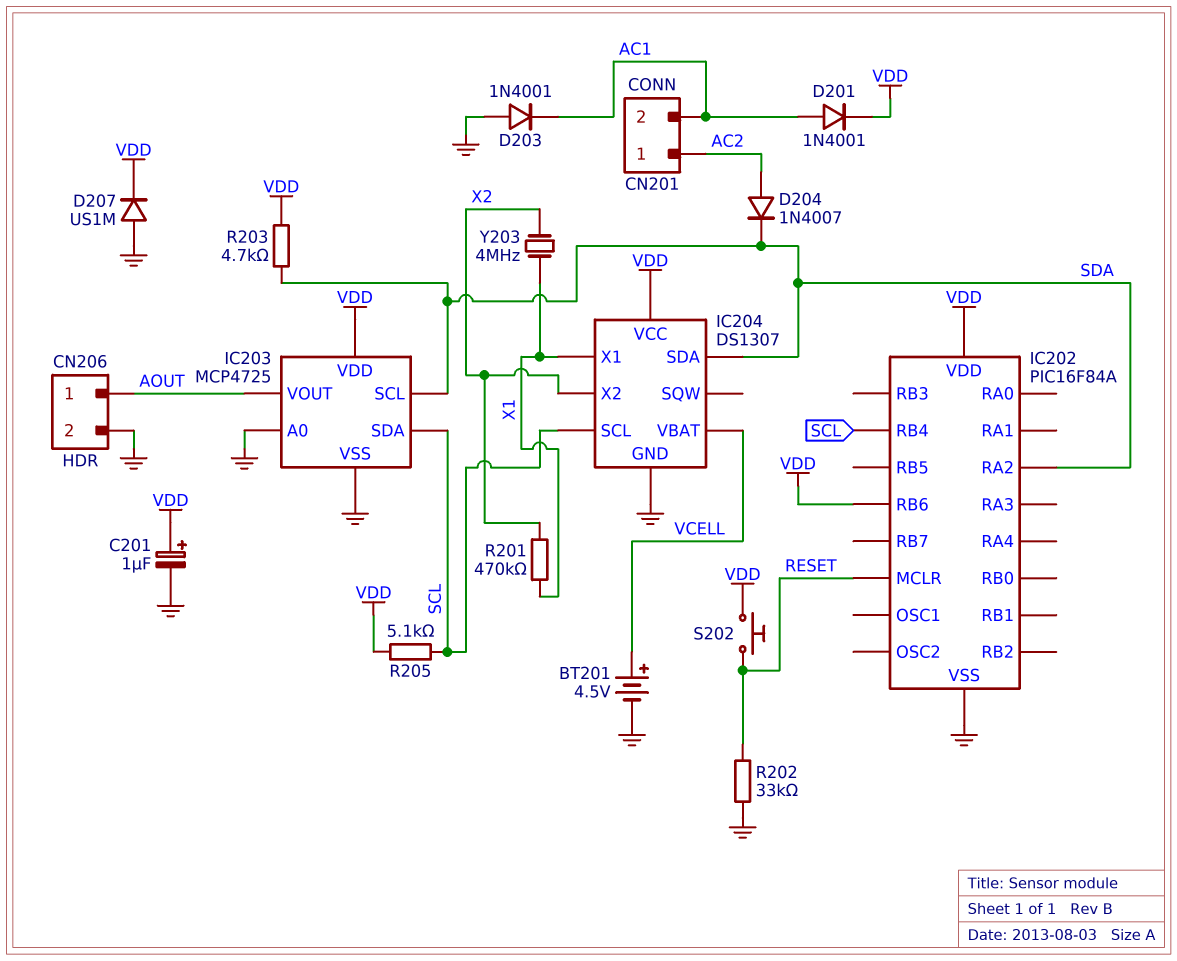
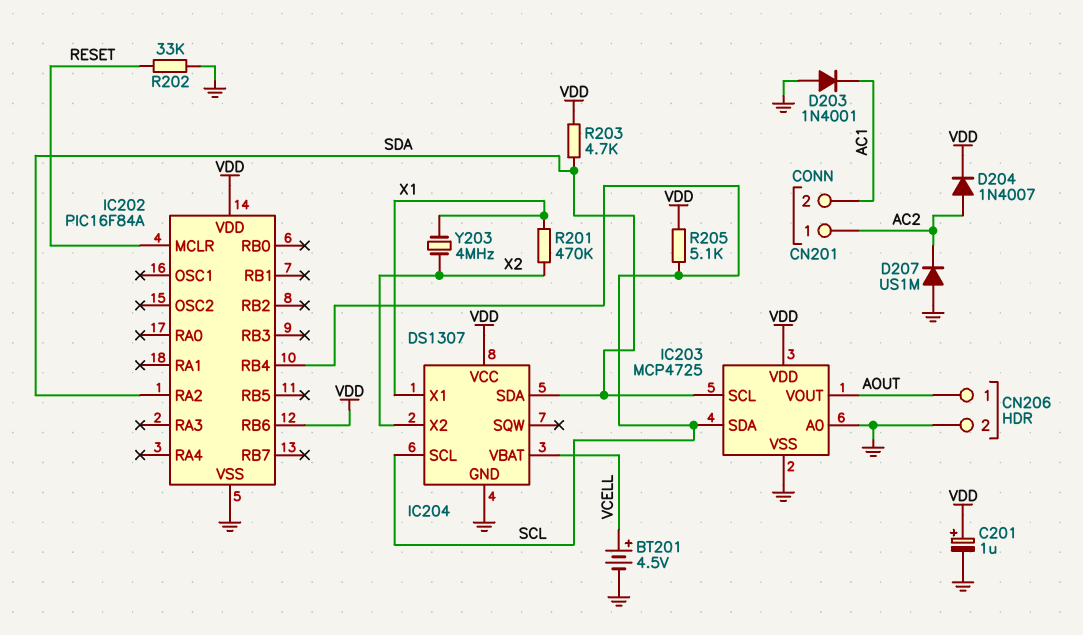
D201: diode 1N4001 (A AC1, K VDD) -> none
D204: diode 1N4007 (A AC2, K SDA) -> diode 1N4007 (A AC2, K VDD)
D207: diode US1M (A GND, K VDD) -> diode US1M (A GND, K AC2)
S202: button (RESET, VDD) -> none

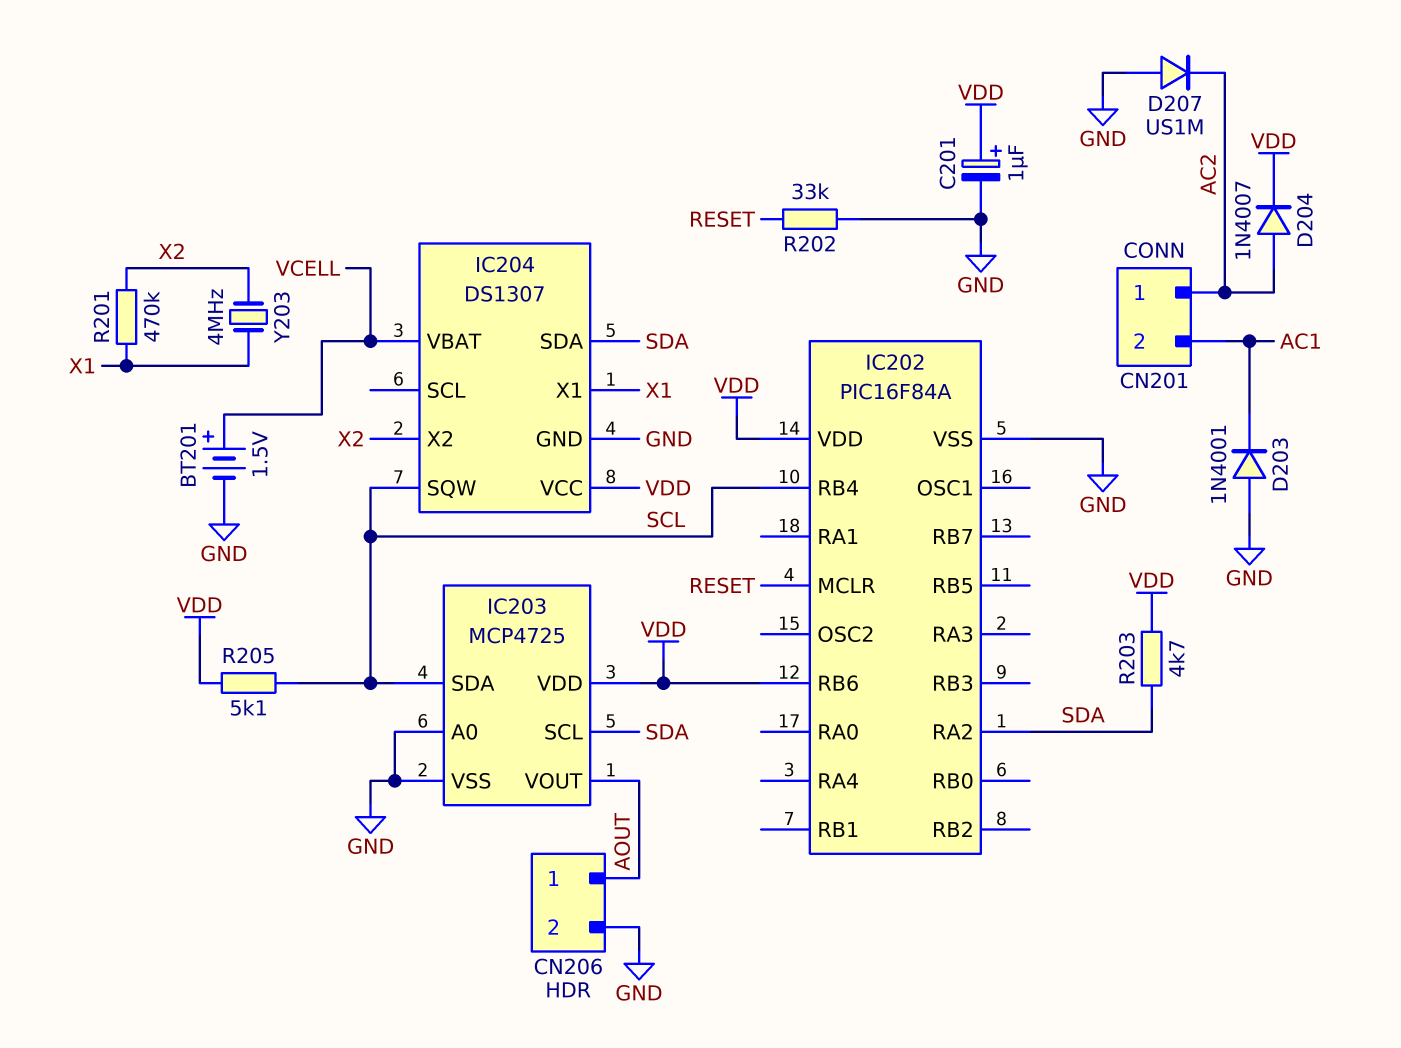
BT201: 4.5V (plus VCELL, minus GND) -> 1.5V (plus VCELL, minus GND)
IC204 pin SCL: SCL -> none
IC204 pin SQW: none -> SCL

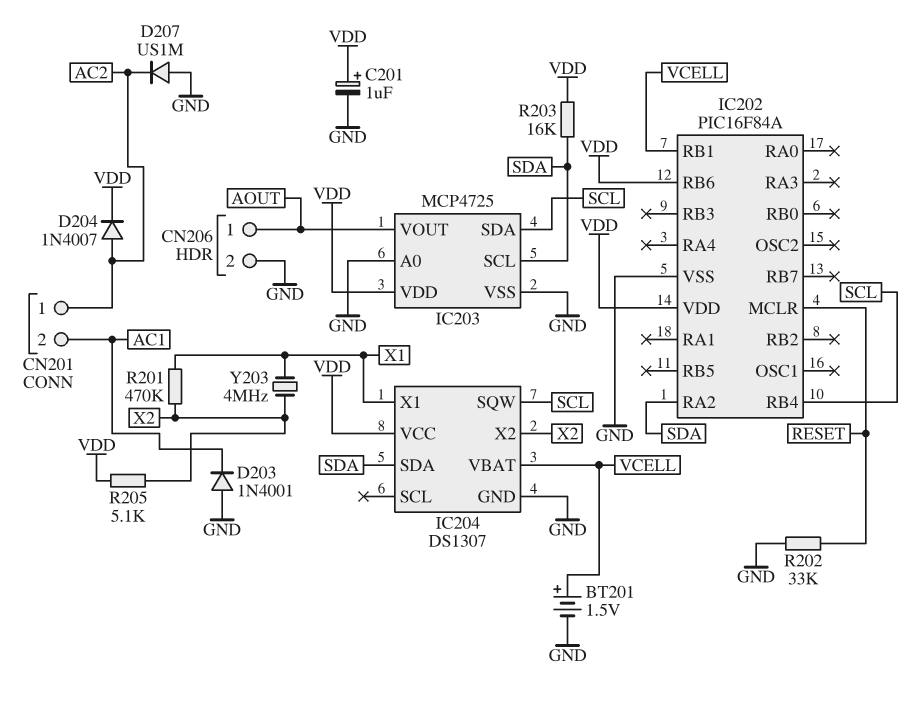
IC202 pin RB1: none -> VCELL
R203: 4.7k (SDA, VDD) -> 16k (SDA, VDD)
R205: 5.1k (SCL, VDD) -> 5.1k (VDD, X2)

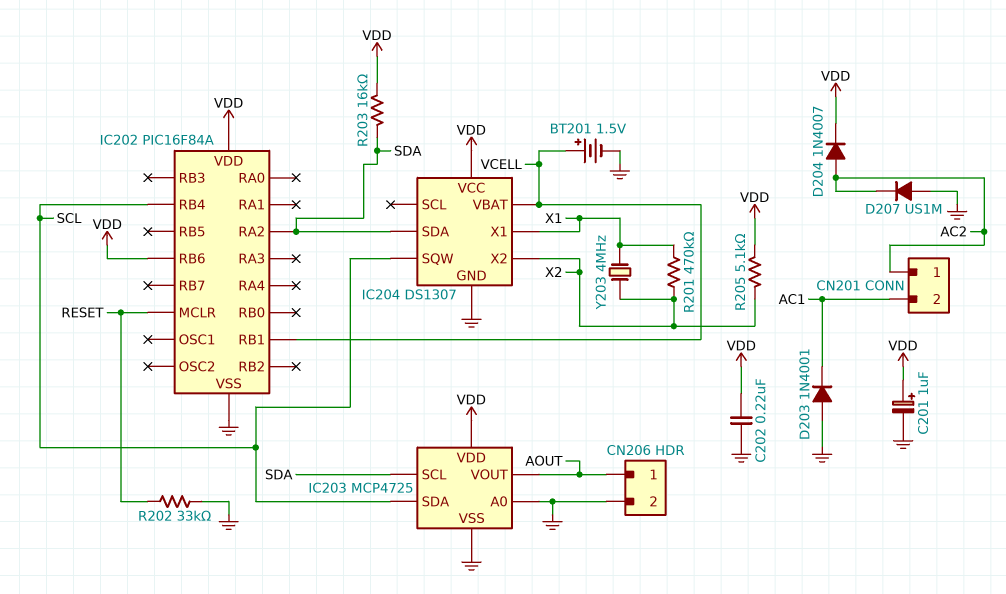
C202: none -> 220nF (GND, VDD)

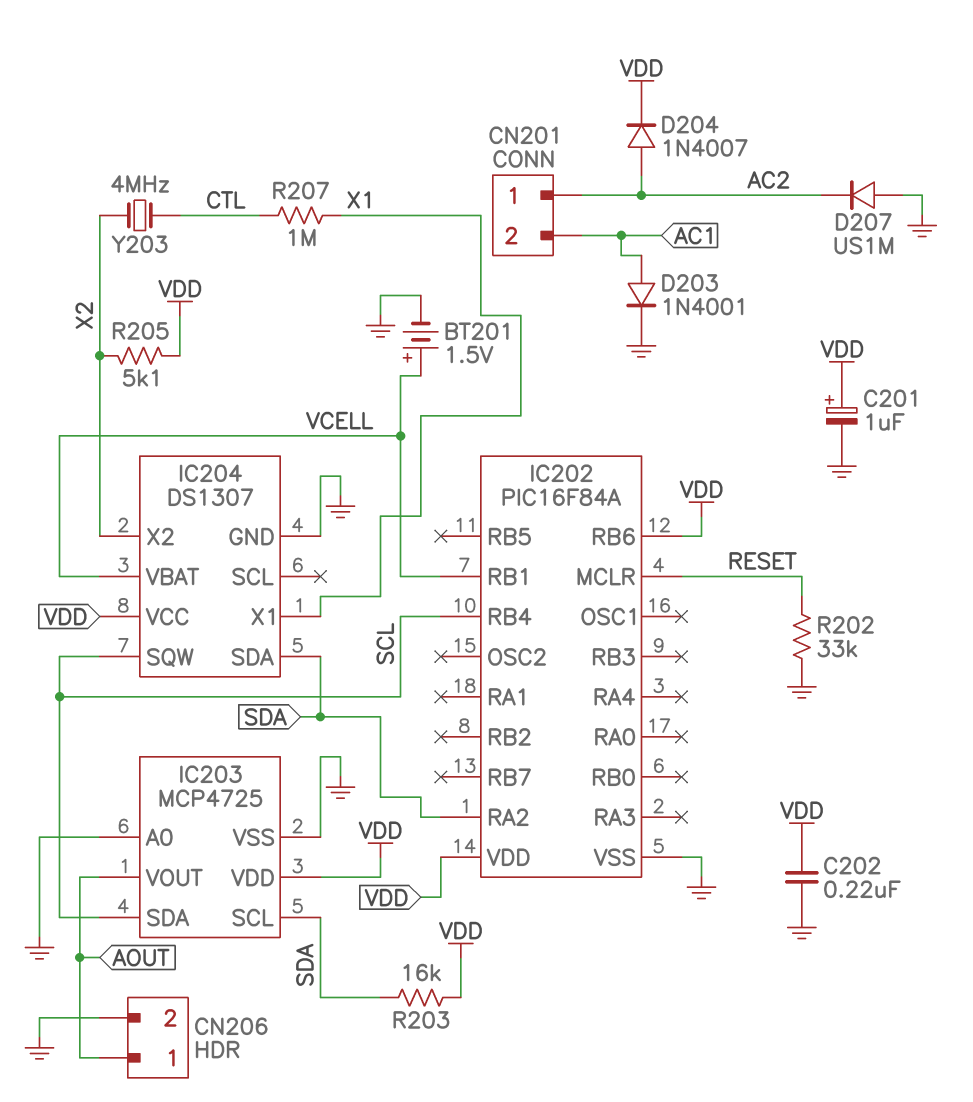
D203: diode 1N4001 (A GND, K AC1) -> diode 1N4001 (A AC1, K GND)
R201: 470k (X1, X2) -> none
R207: none -> 1M (CTL, X1)
Y203: 4MHz (X1, X2) -> 4MHz (CTL, X2)

